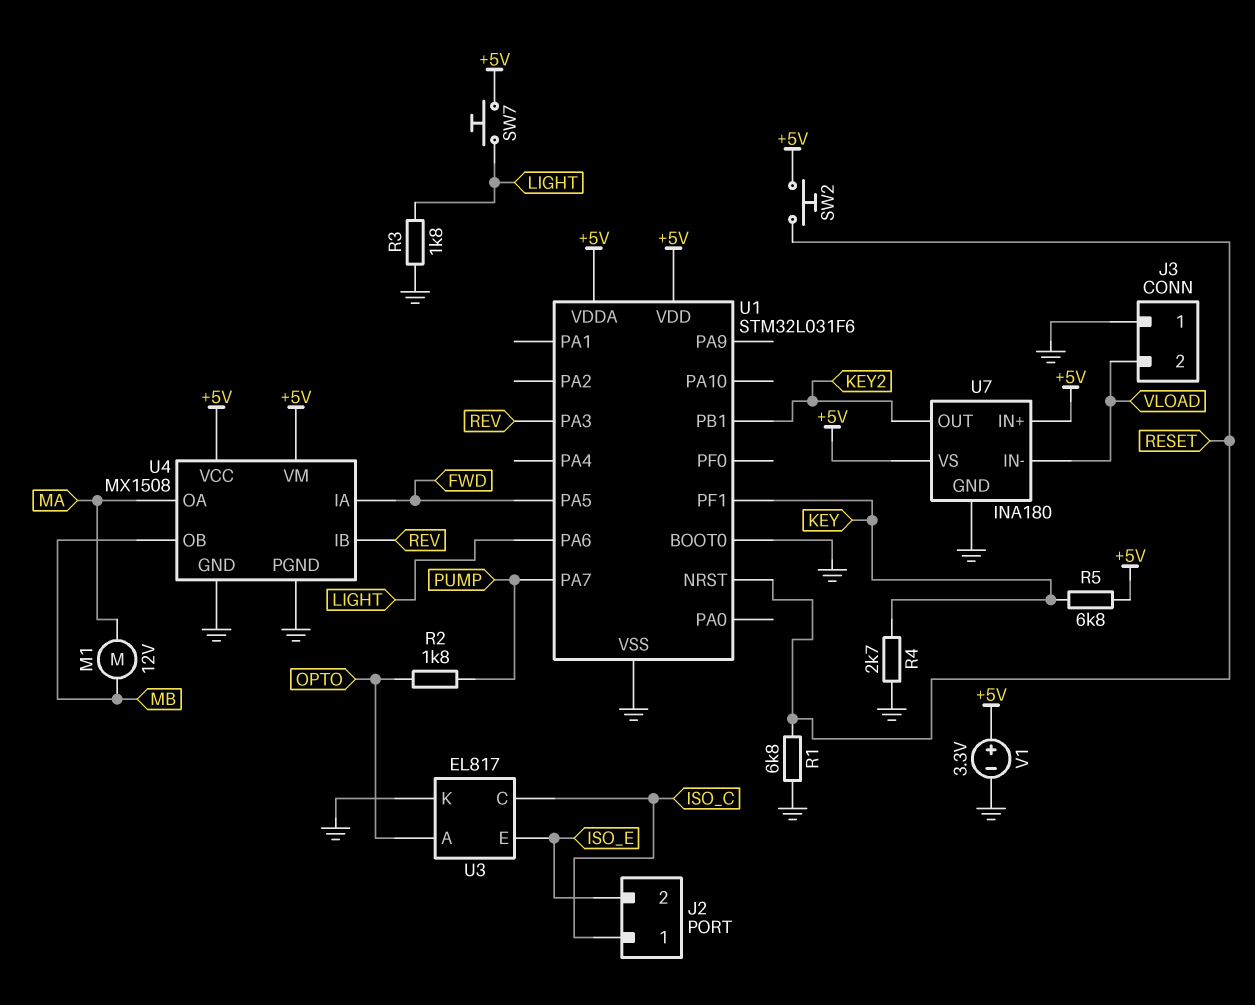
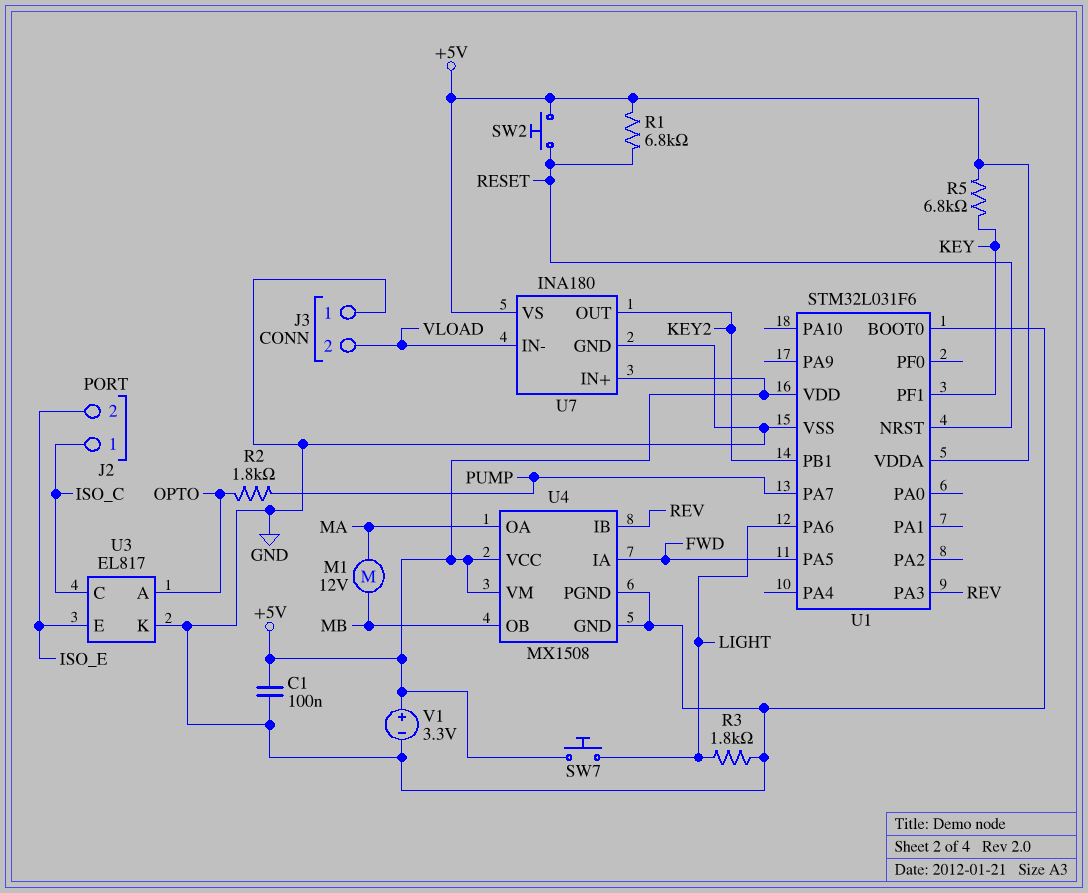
C1: none -> 100nF (+5V, GND)
R1: 6.8k (GND, RESET) -> 6.8k (+5V, RESET)
R4: 2.7k (GND, KEY) -> none

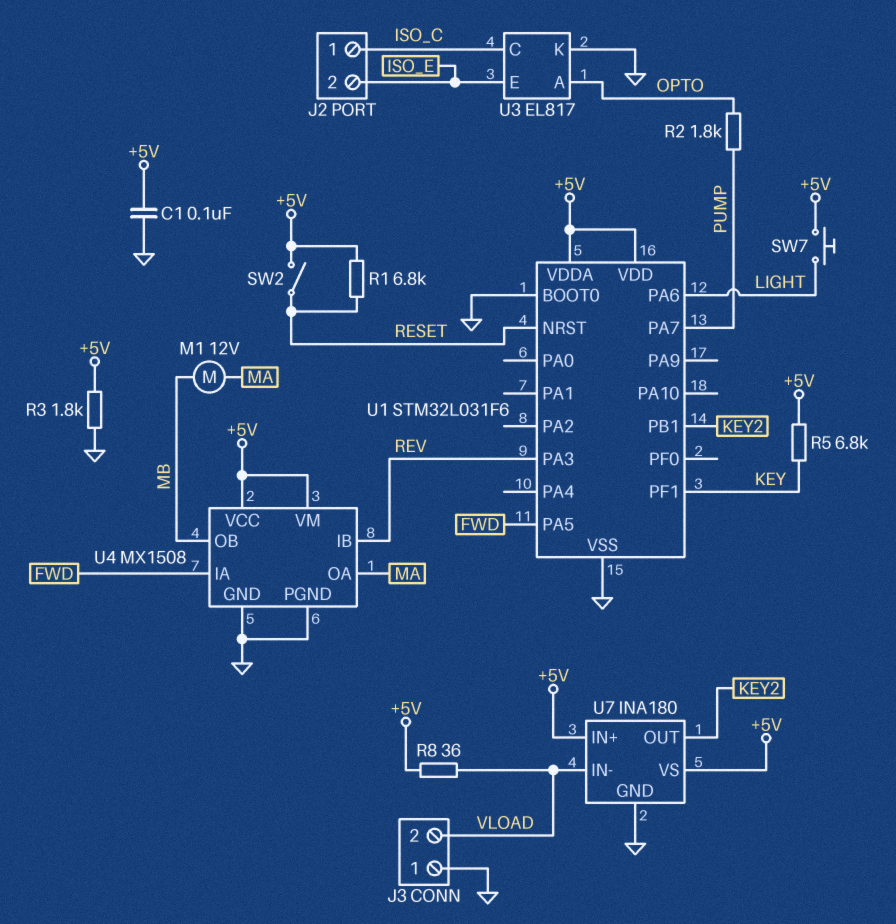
R3: 1.8k (GND, LIGHT) -> 1.8k (+5V, GND)
R8: none -> 36 (+5V, VLOAD)
SW2: button (+5V, RESET) -> switch (+5V, RESET)
V1: 3.3V (plus +5V, minus GND) -> none

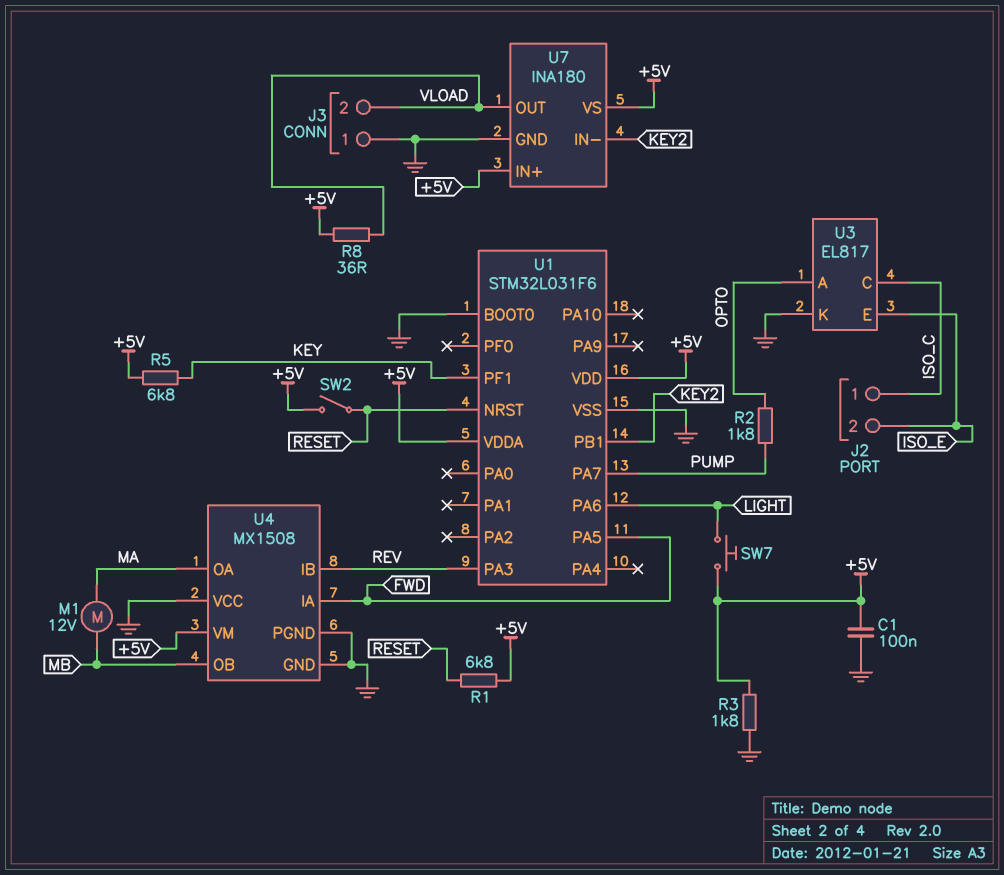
U4 pin VCC: +5V -> GND
U7 pin IN-: VLOAD -> KEY2
U7 pin OUT: KEY2 -> VLOAD

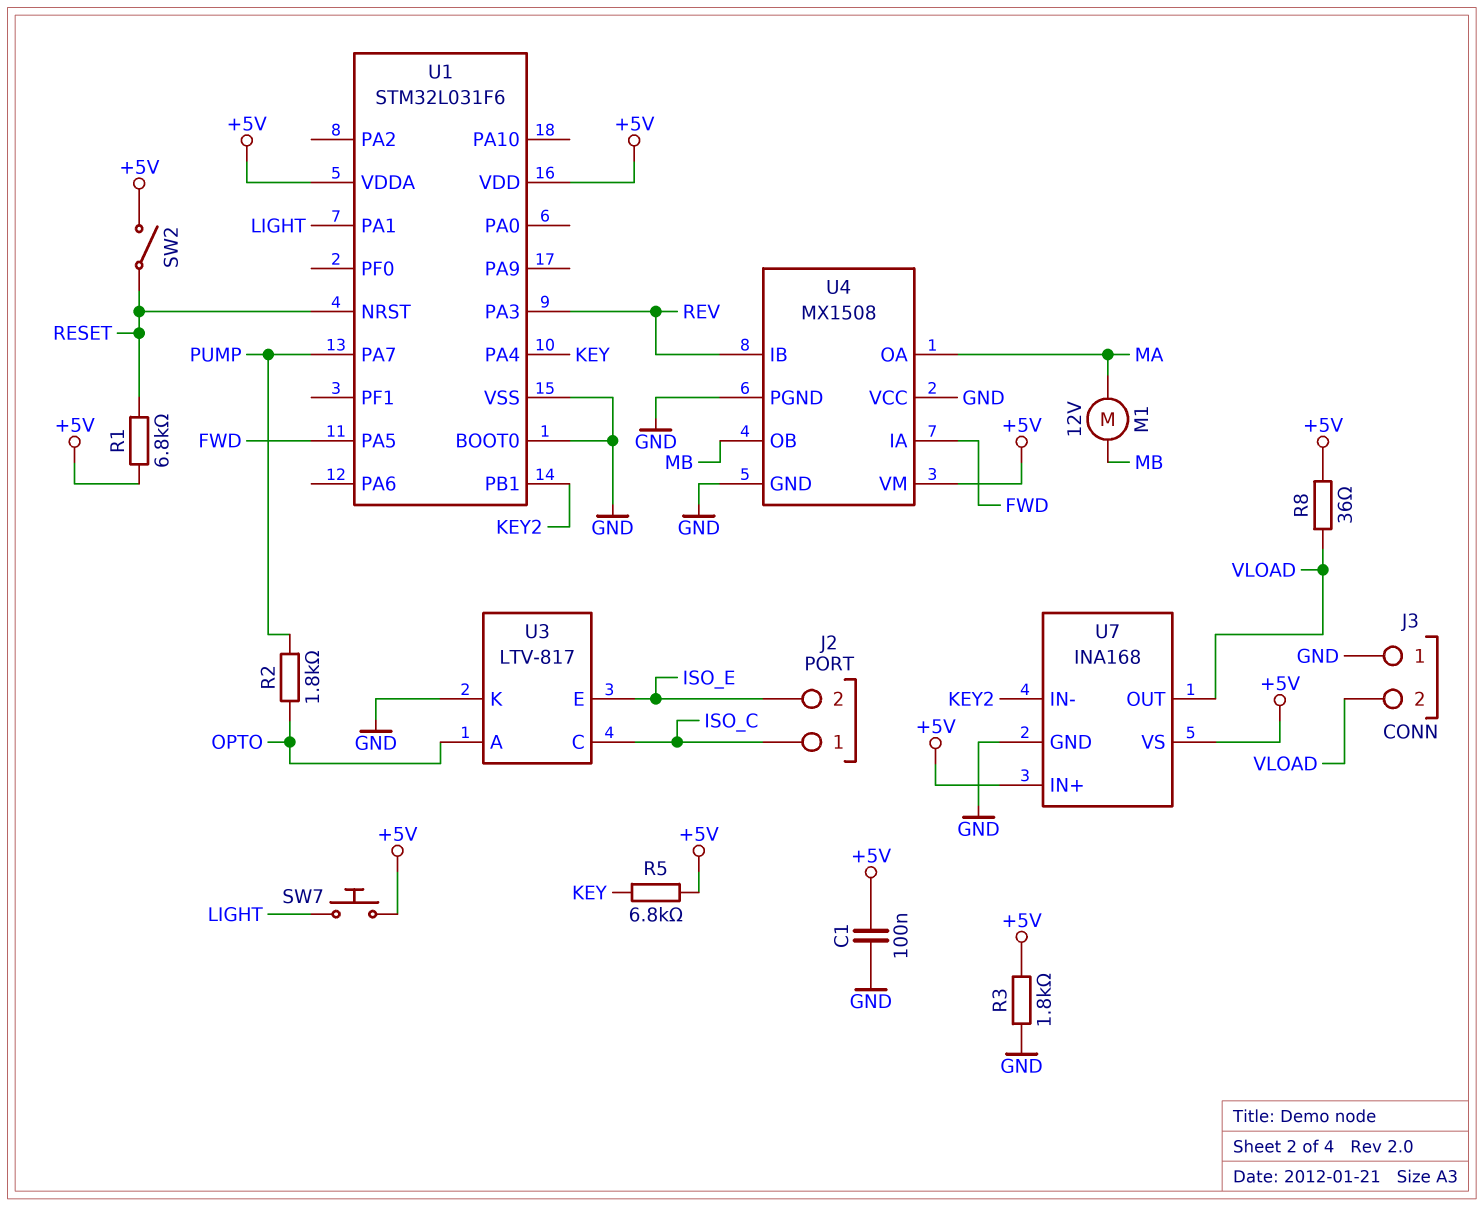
U1 pin PA1: none -> LIGHT
U1 pin PA4: none -> KEY
U1 pin PA6: LIGHT -> none
U1 pin PF1: KEY -> none
U3: EL817 -> LTV-817
U7: INA180 -> INA168

